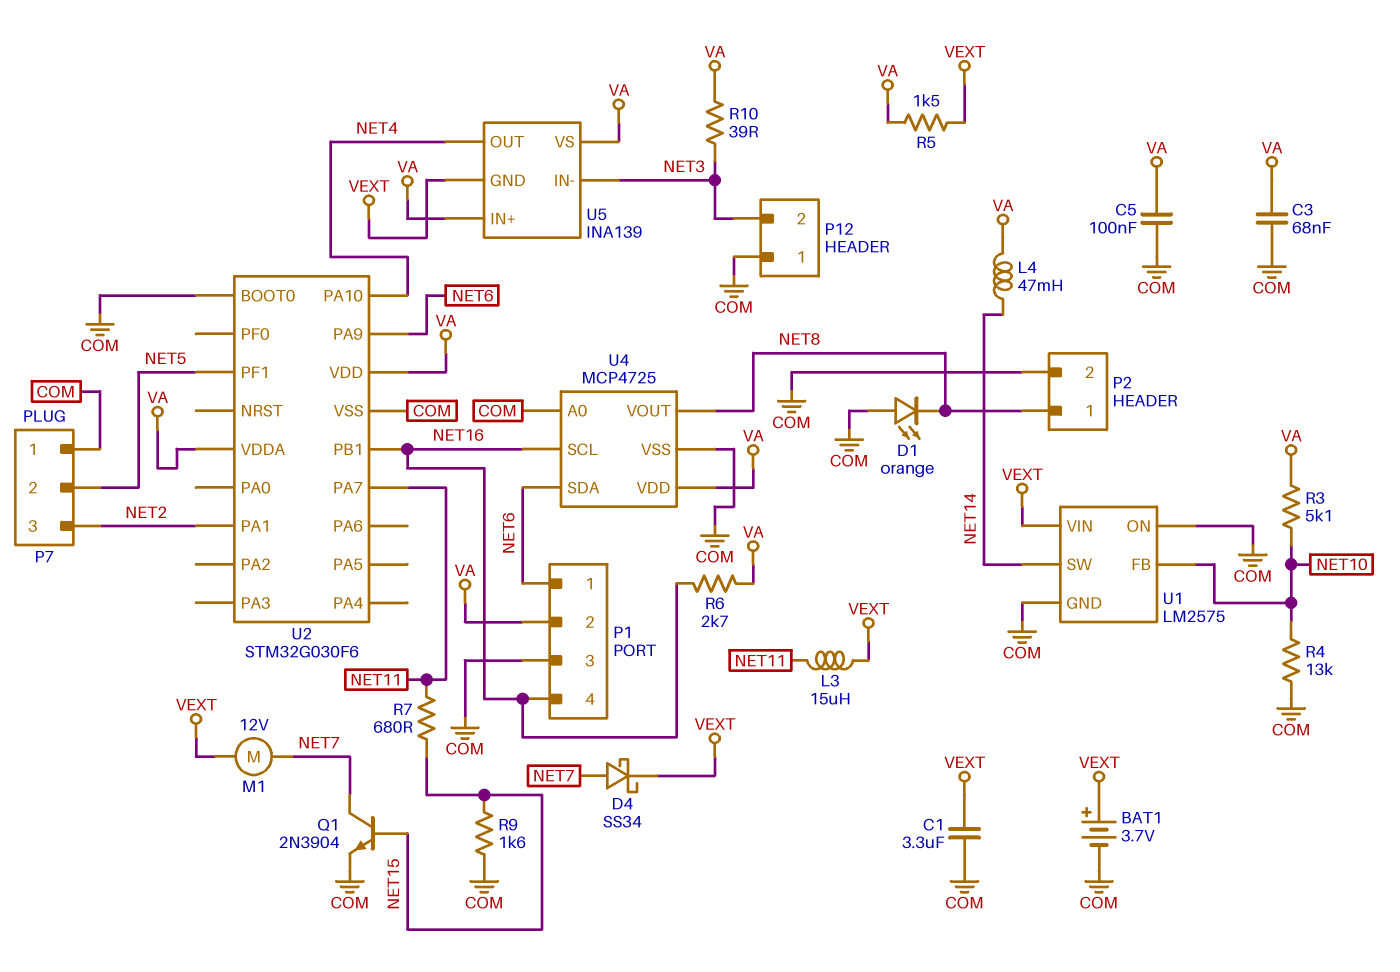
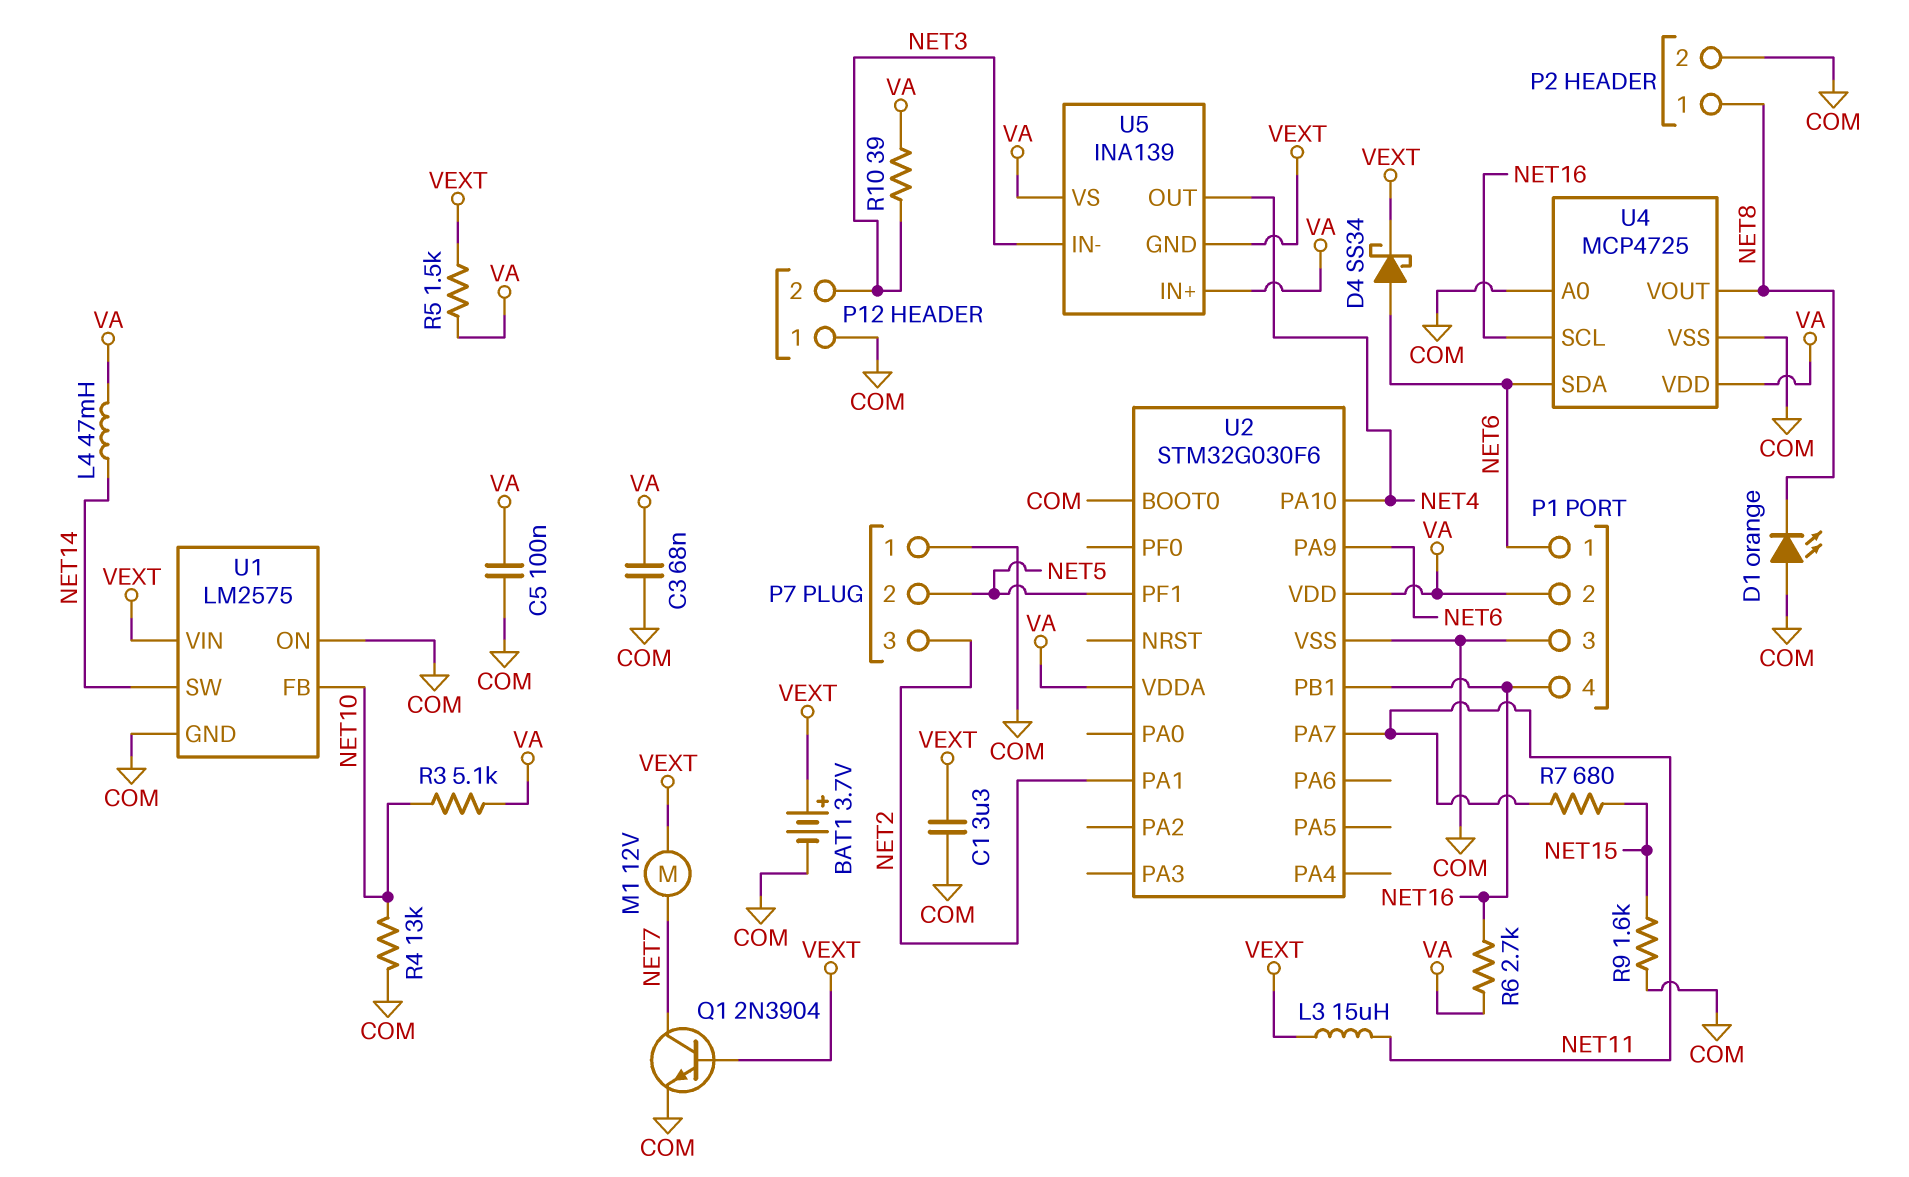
D4: schottky SS34 (A NET7, K VEXT) -> schottky SS34 (A NET6, K VEXT)
Q1: NPN 2N3904 (B NET15, C NET7, E COM) -> NPN 2N3904 (B VEXT, C NET7, E COM)

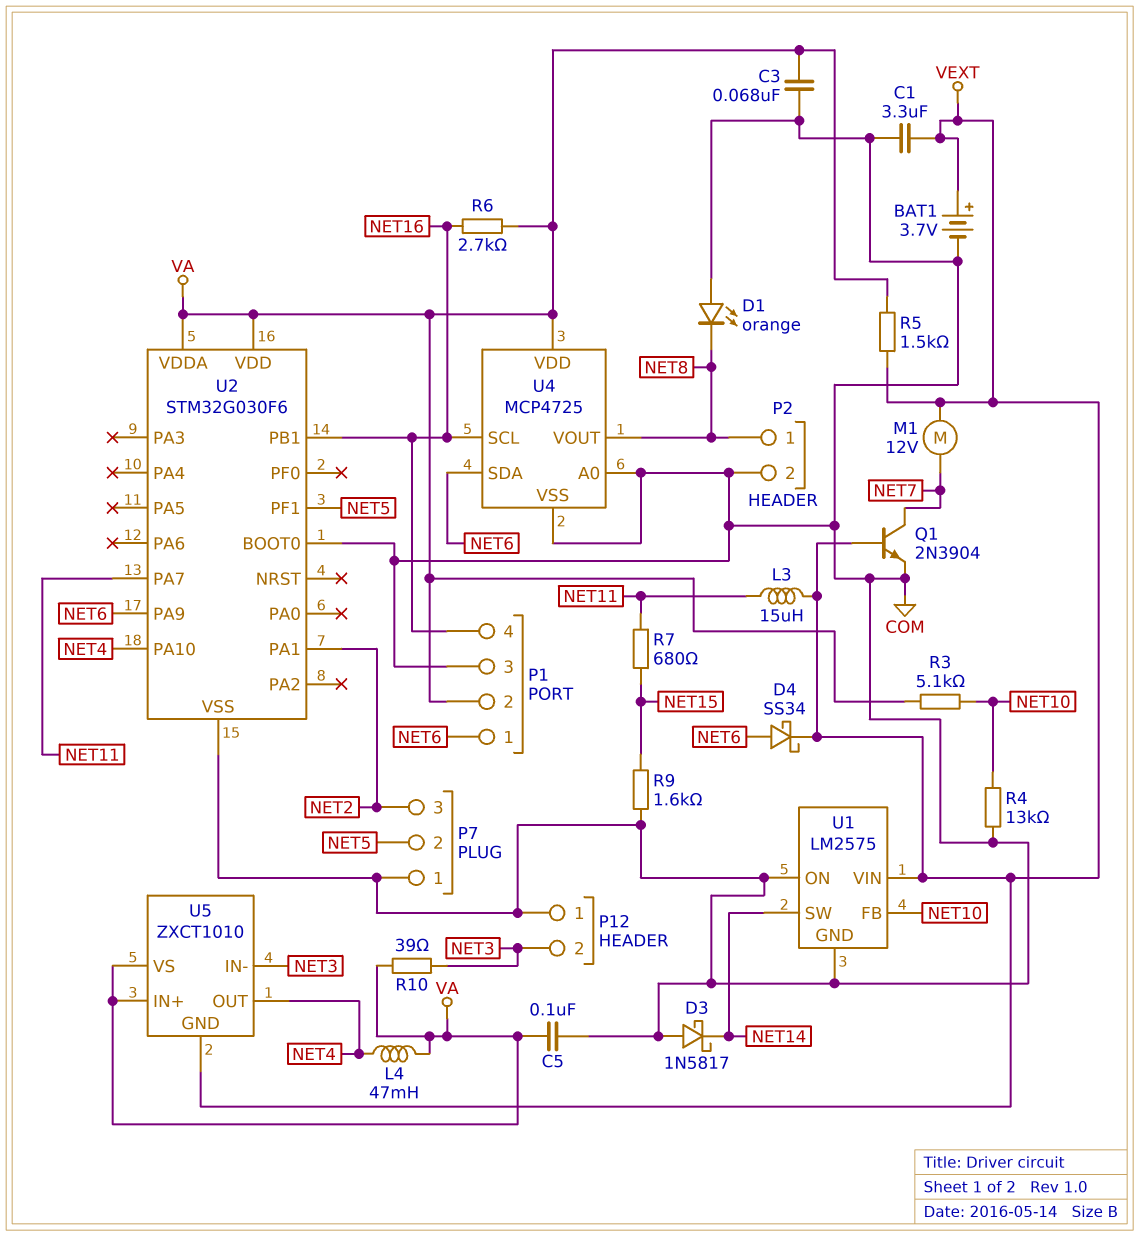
D3: none -> schottky 1N5817 (A COM, K NET14)
L4: 47mH (NET14, VA) -> 47mH (NET4, VA)
U5: INA139 -> ZXCT1010

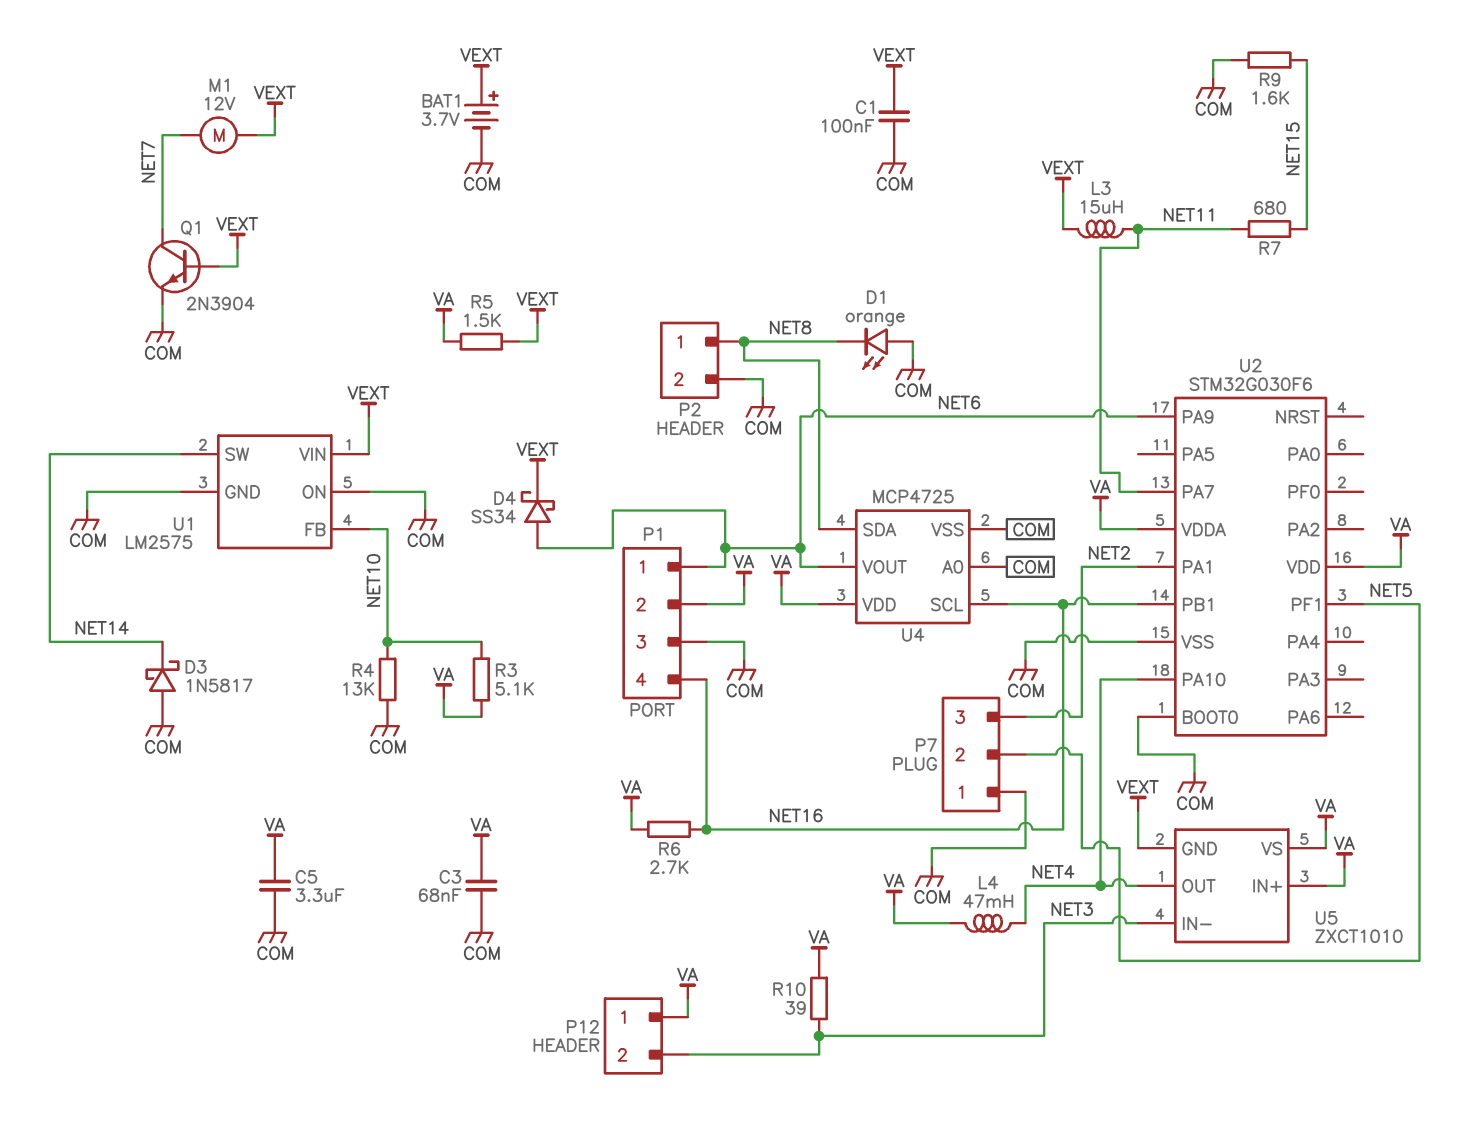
C1: 3.3uF (COM, VEXT) -> 100nF (COM, VEXT)
C5: 100nF (COM, VA) -> 3.3uF (COM, VA)
P12 pin 1: COM -> VA
U4 pin SDA: NET6 -> NET8
U4 pin VOUT: NET8 -> NET6

